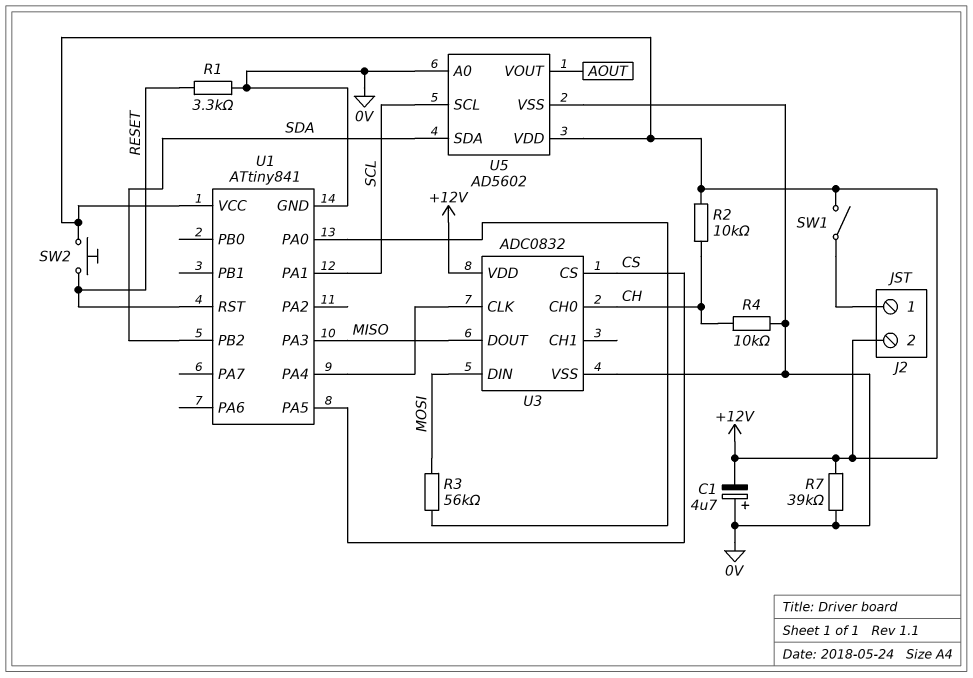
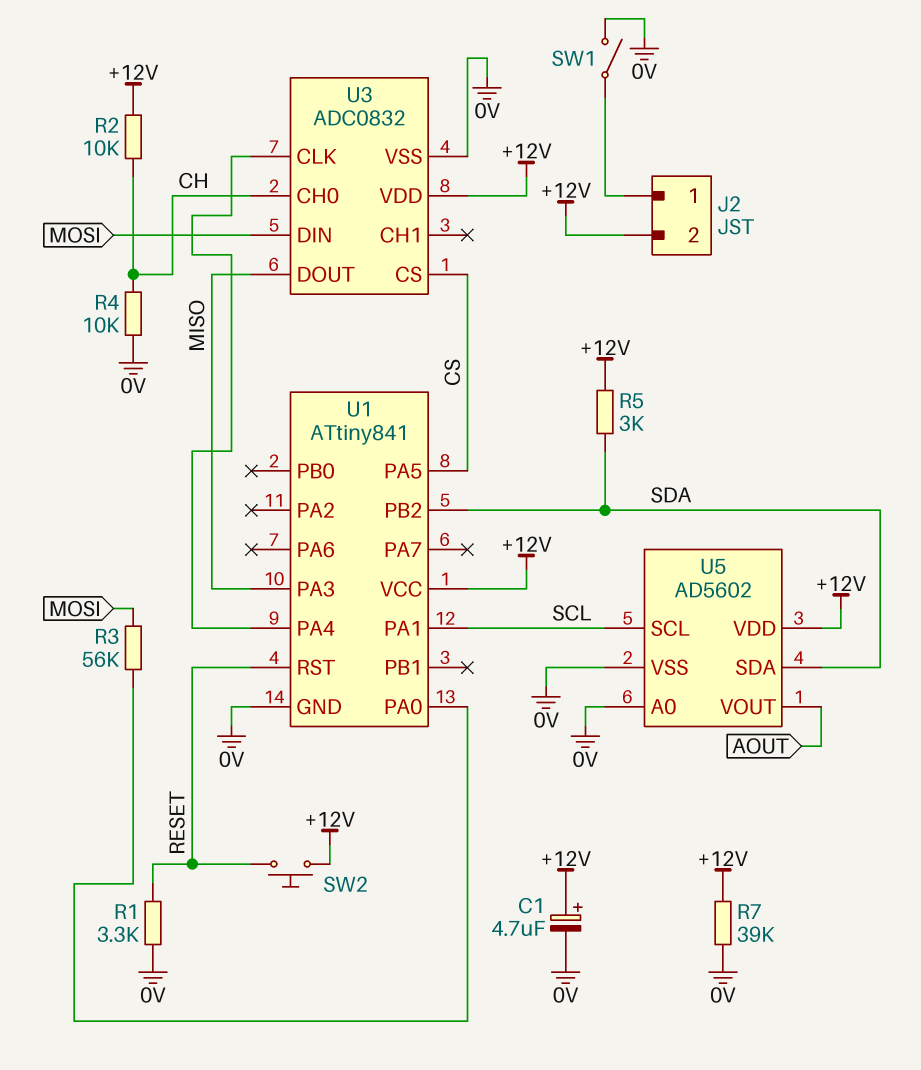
C1: 4.7uF (plus 0V, minus +12V) -> 4.7uF (plus +12V, minus 0V)
R5: none -> 3k (+12V, SDA)
SW1: switch (+12V, J2/1) -> switch (0V, J2/1)

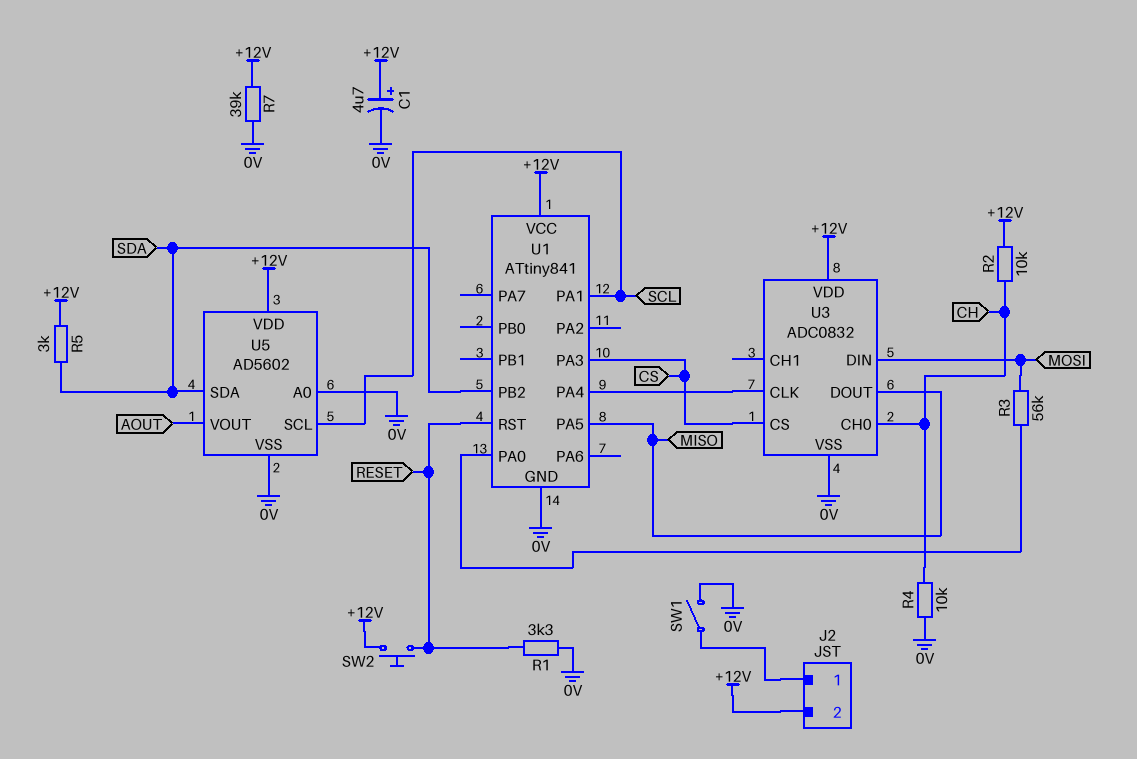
U1 pin PA3: MISO -> CS
U1 pin PA5: CS -> MISO

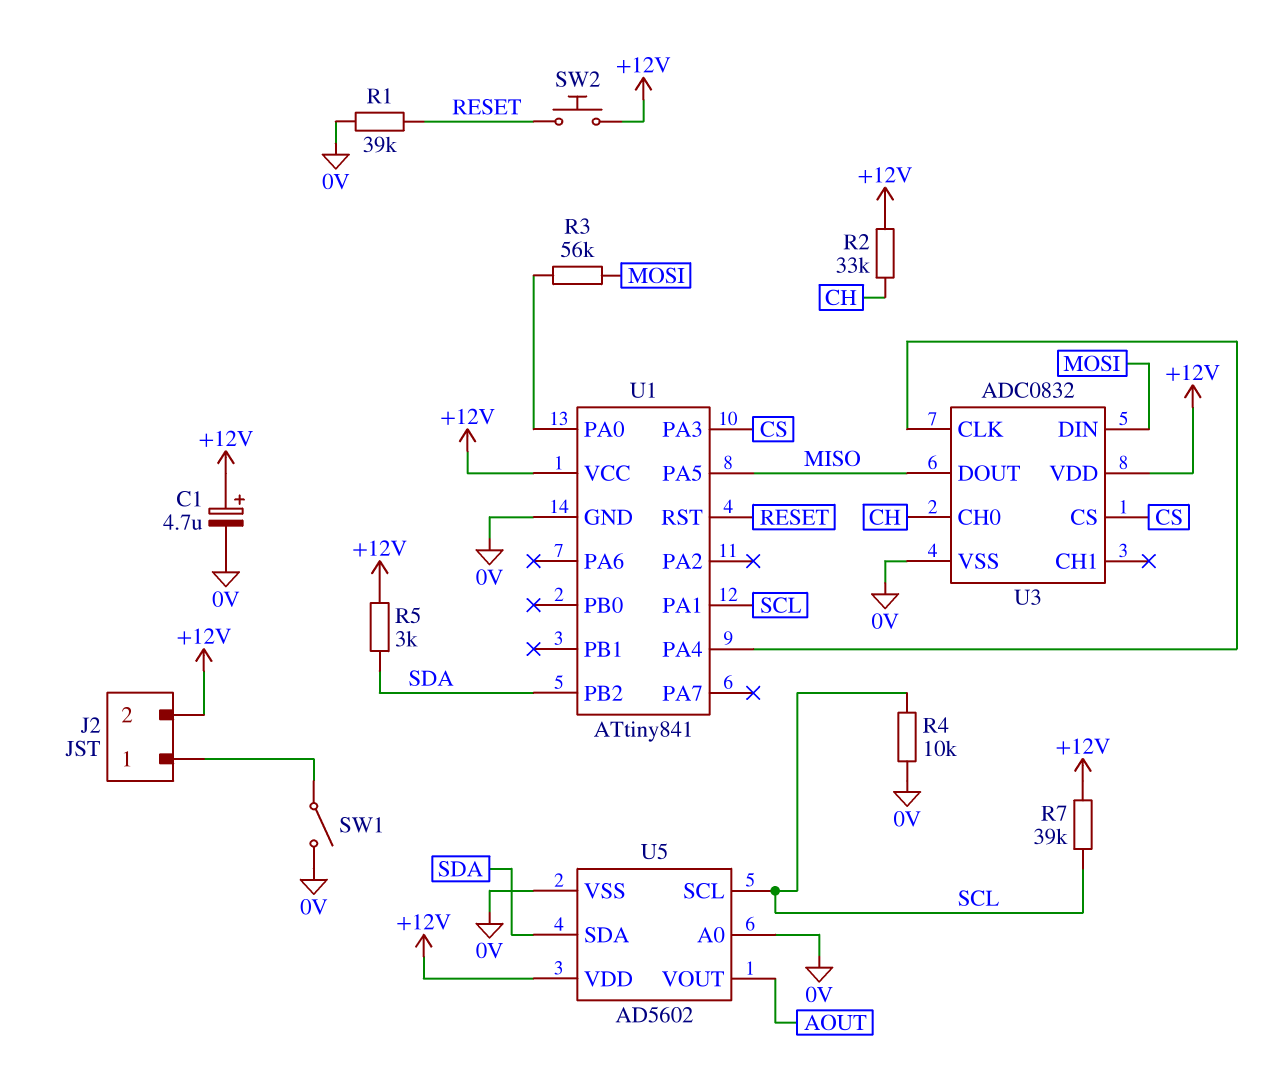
R1: 3.3k (0V, RESET) -> 39k (0V, RESET)
R2: 10k (+12V, CH) -> 33k (+12V, CH)
R4: 10k (0V, CH) -> 10k (0V, SCL)
R7: 39k (+12V, 0V) -> 39k (+12V, SCL)

